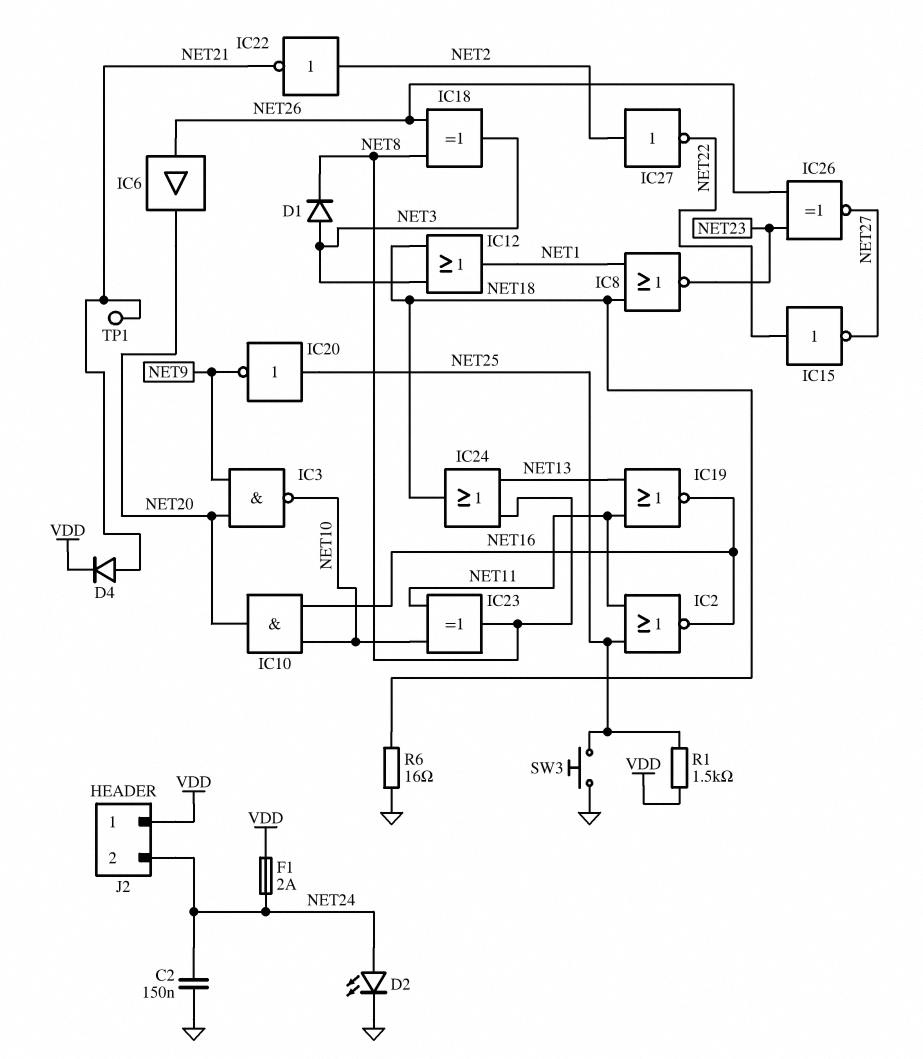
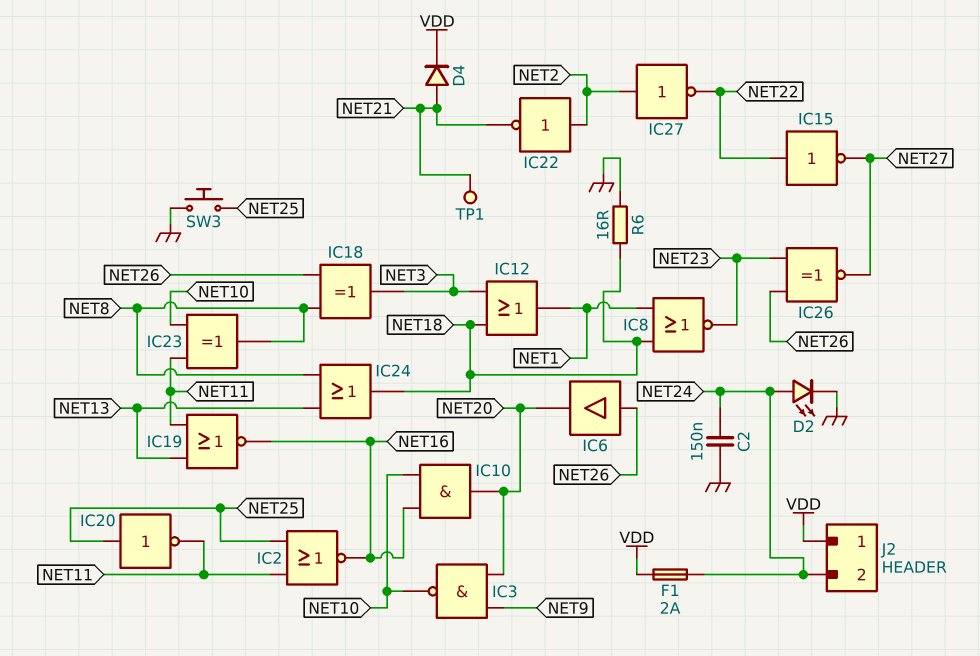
D1: diode (A NET3, K NET8) -> none
IC20: NOT (in NET25, out NET9) -> NOT (in NET25, out NET11)
R1: 1.5k (NET25, VDD) -> none

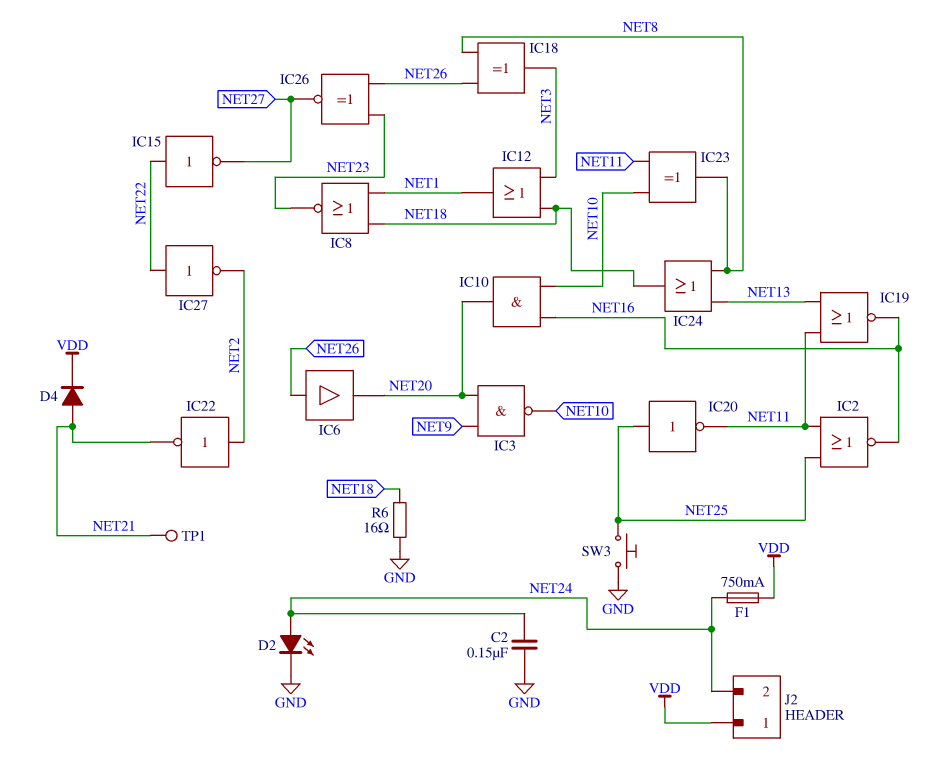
F1: 2A (NET24, VDD) -> 750mA (NET24, VDD)
IC27: NOT (in NET2, out NET22) -> NOT (in NET22, out NET2)

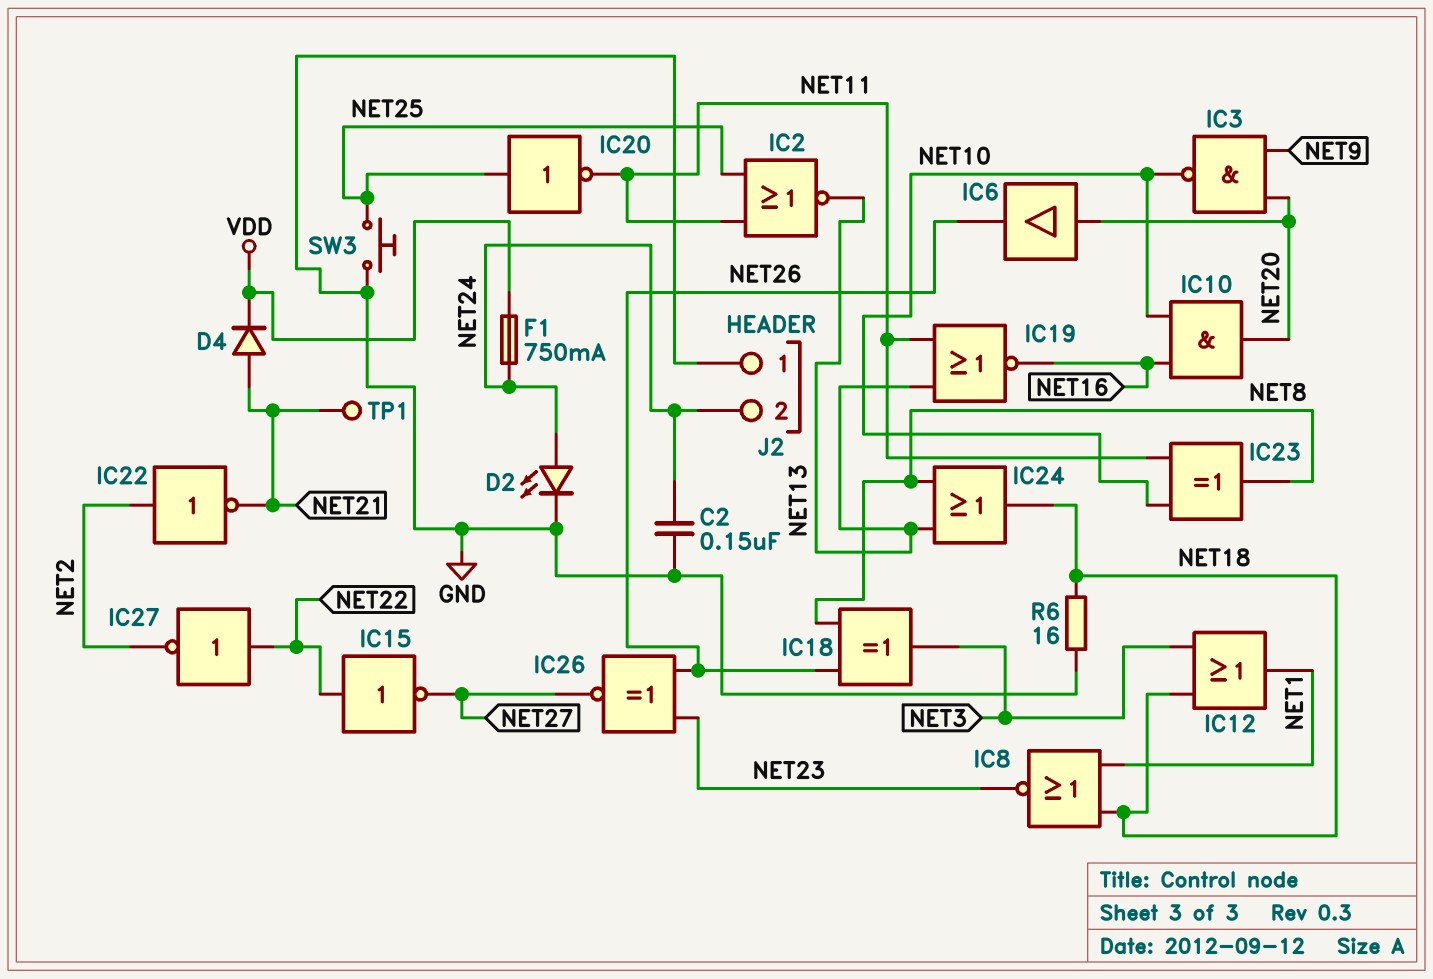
IC2: NOR (in NET11, in NET25, out NET16) -> NOR (in NET11, in NET25, out NET13)
IC6: buffer (in NET26, out NET20) -> buffer (in NET20, out NET26)
J2 pin 1: VDD -> GND

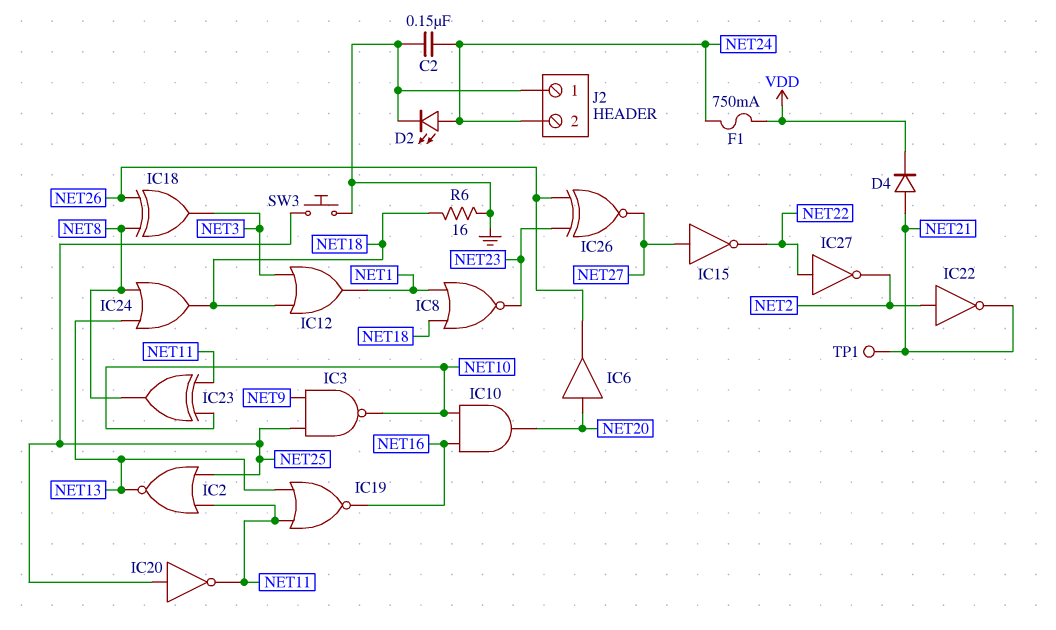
IC3: NAND (in NET9, in NET20, out NET10) -> NAND (in NET9, in NET25, out NET10)
IC15: NOT (in NET22, out NET27) -> NOT (in NET27, out NET22)

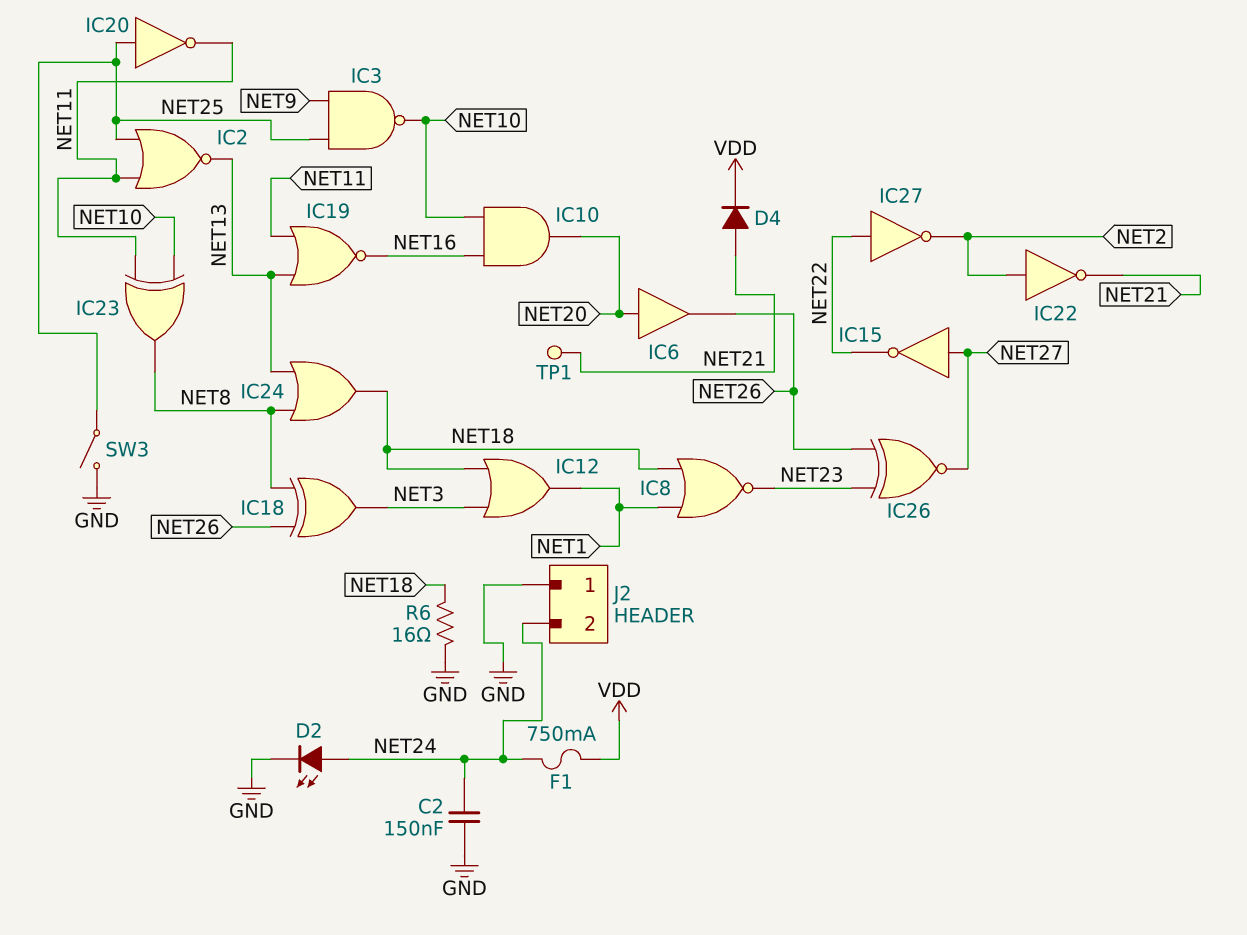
SW3: button (GND, NET25) -> switch (GND, NET25)

